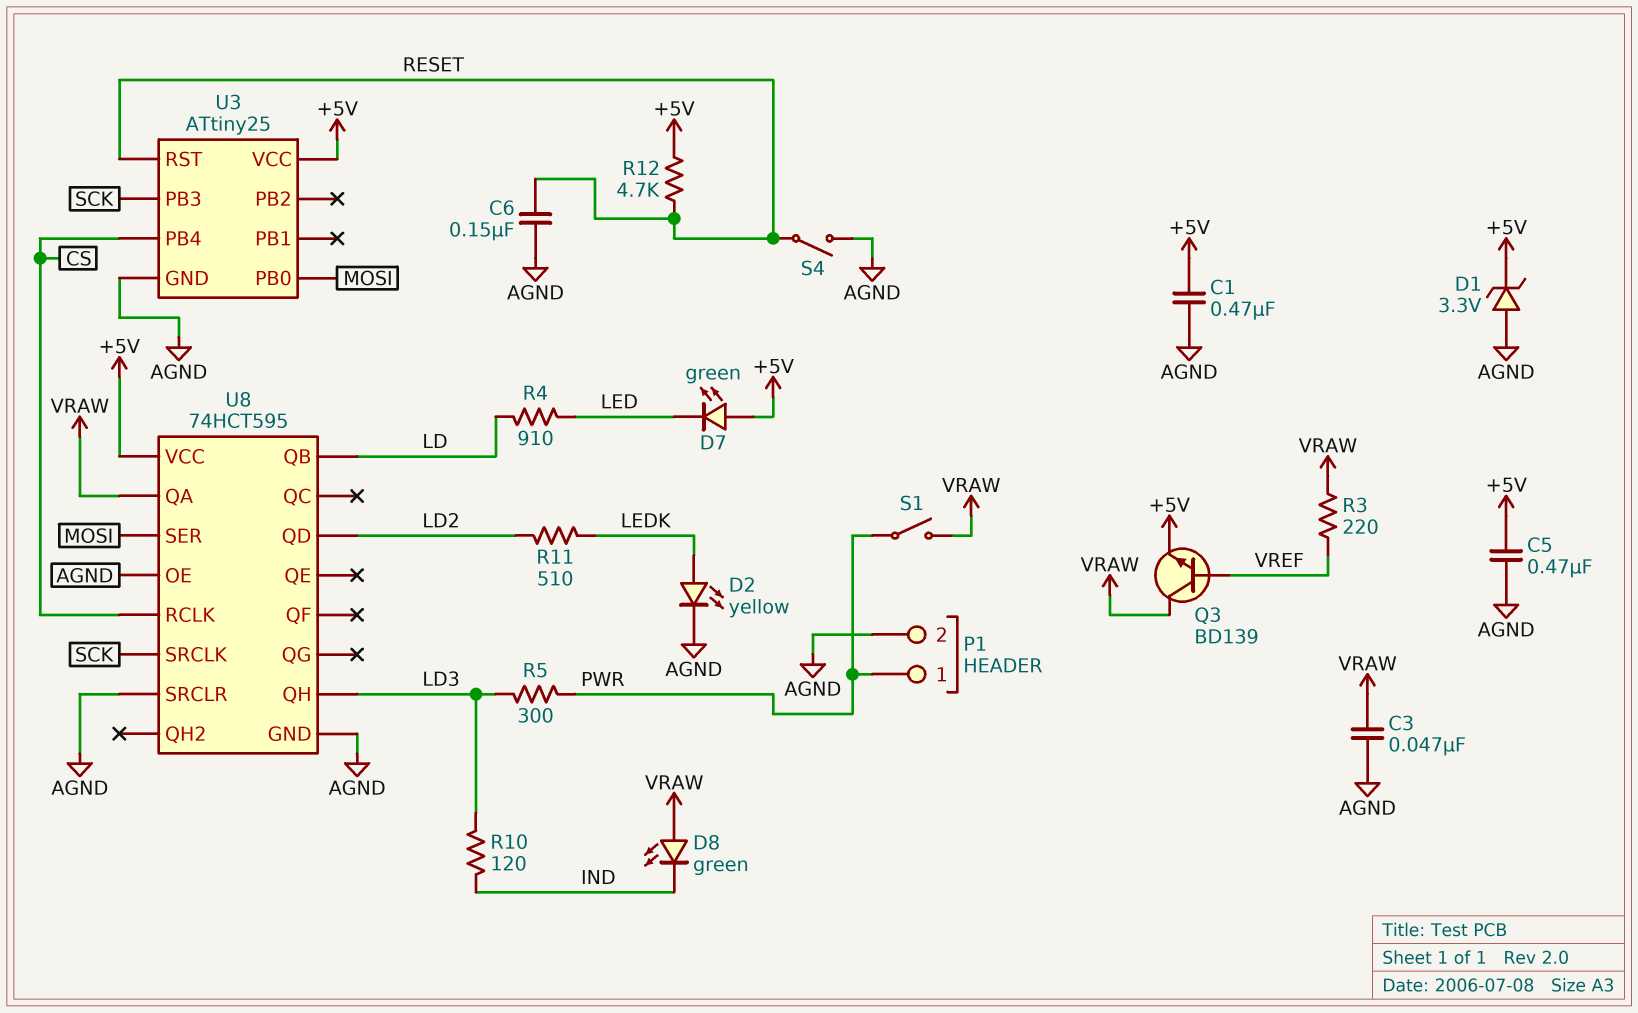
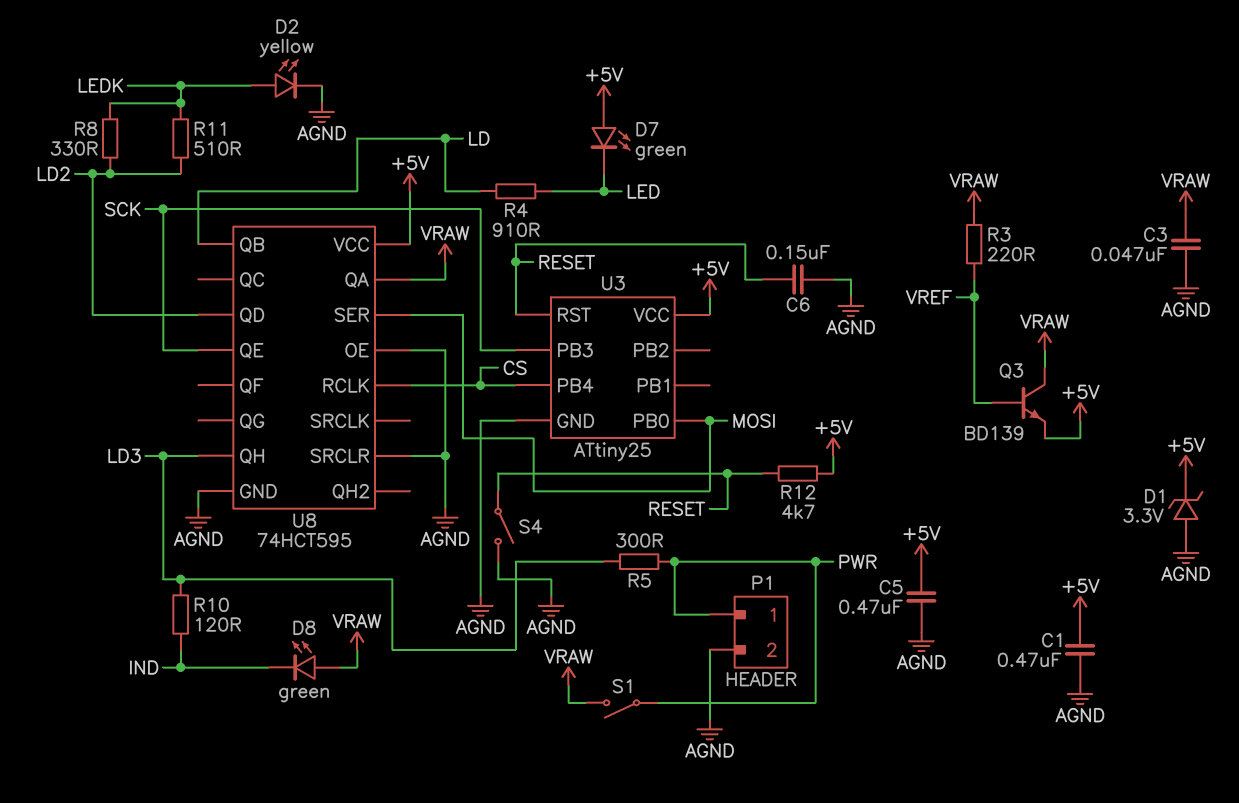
R8: none -> 330 (LD2, LEDK)
U8 pin QE: none -> SCK
U8 pin SRCLK: SCK -> none

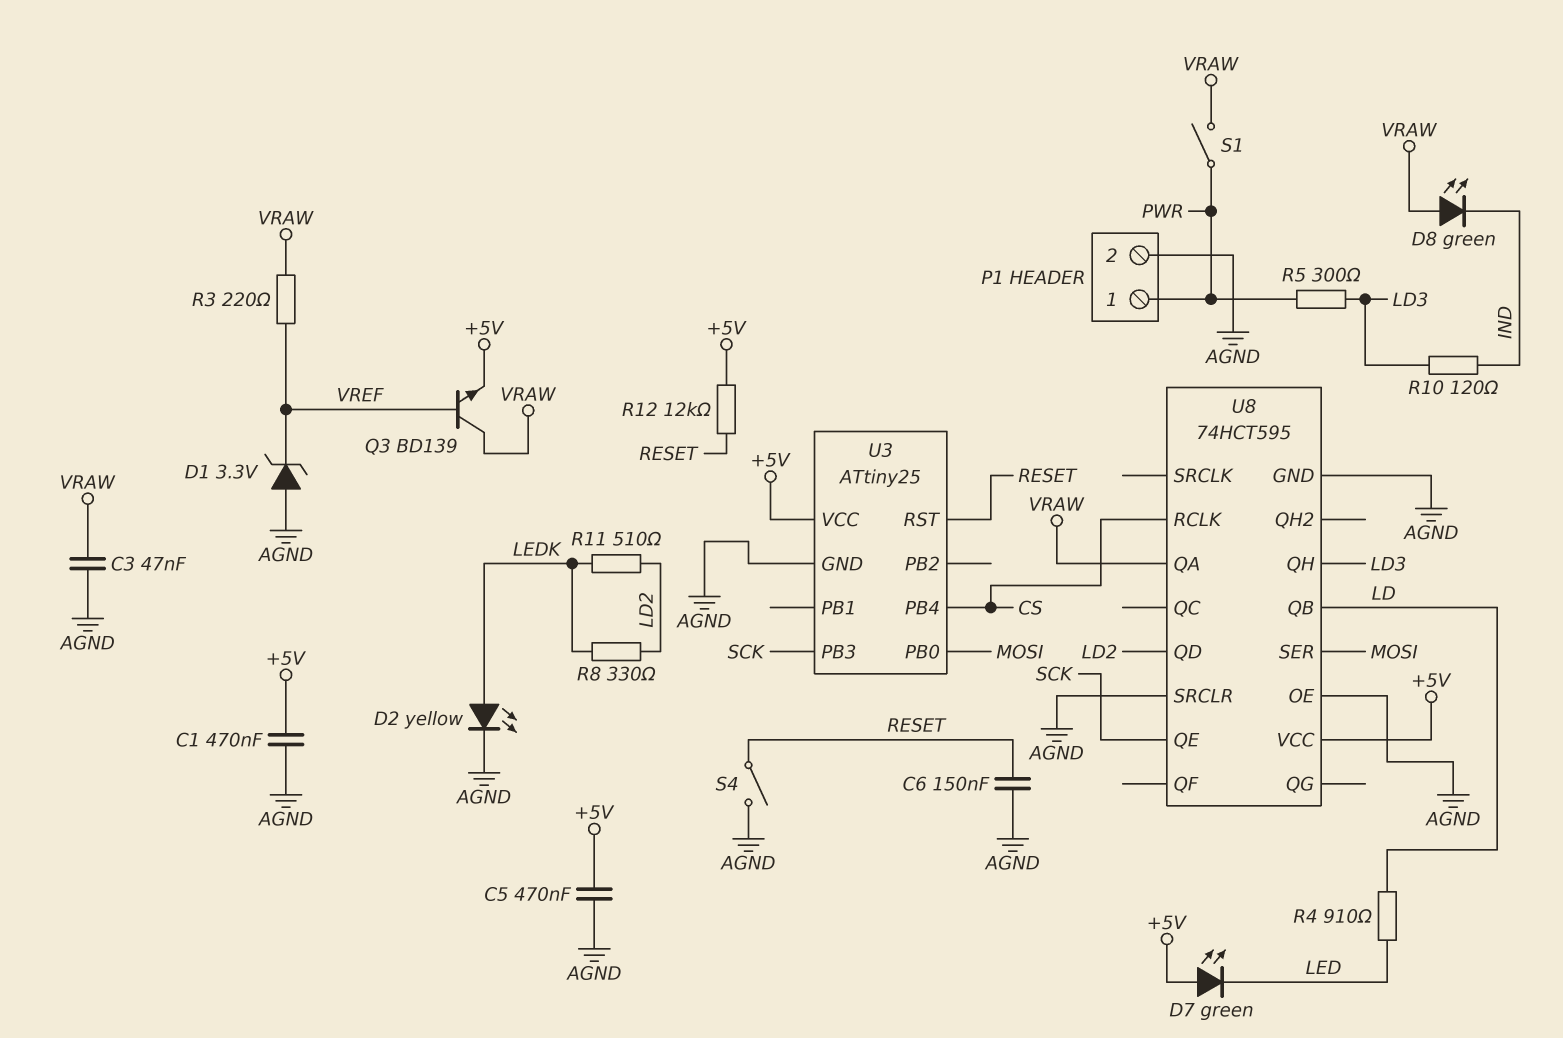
D1: zener 3.3V (A AGND, K +5V) -> zener 3.3V (A AGND, K VREF)
R12: 4.7k (+5V, RESET) -> 12k (+5V, RESET)

